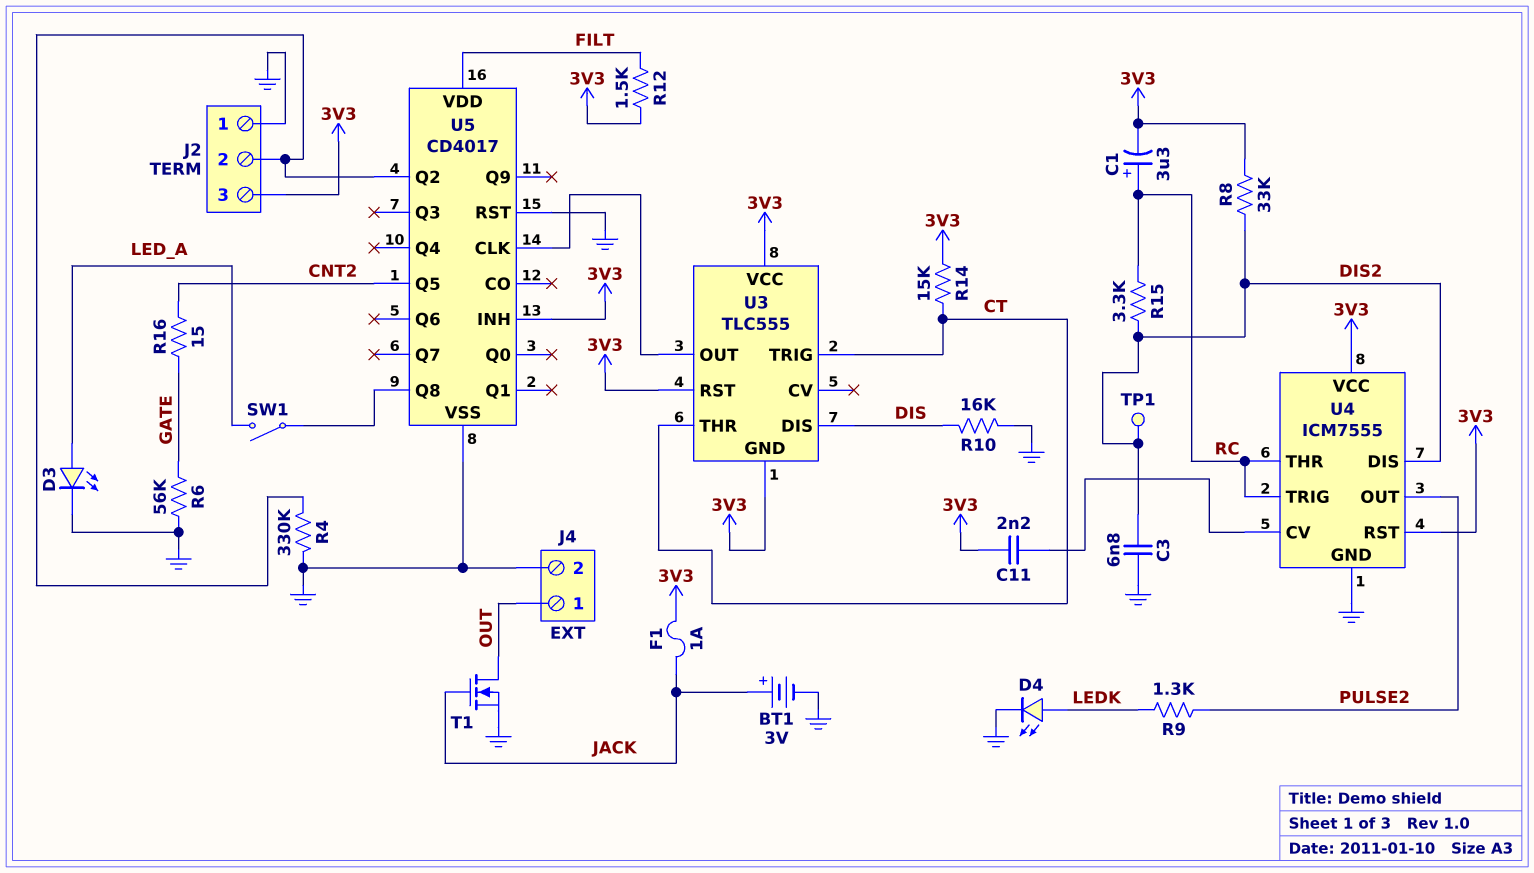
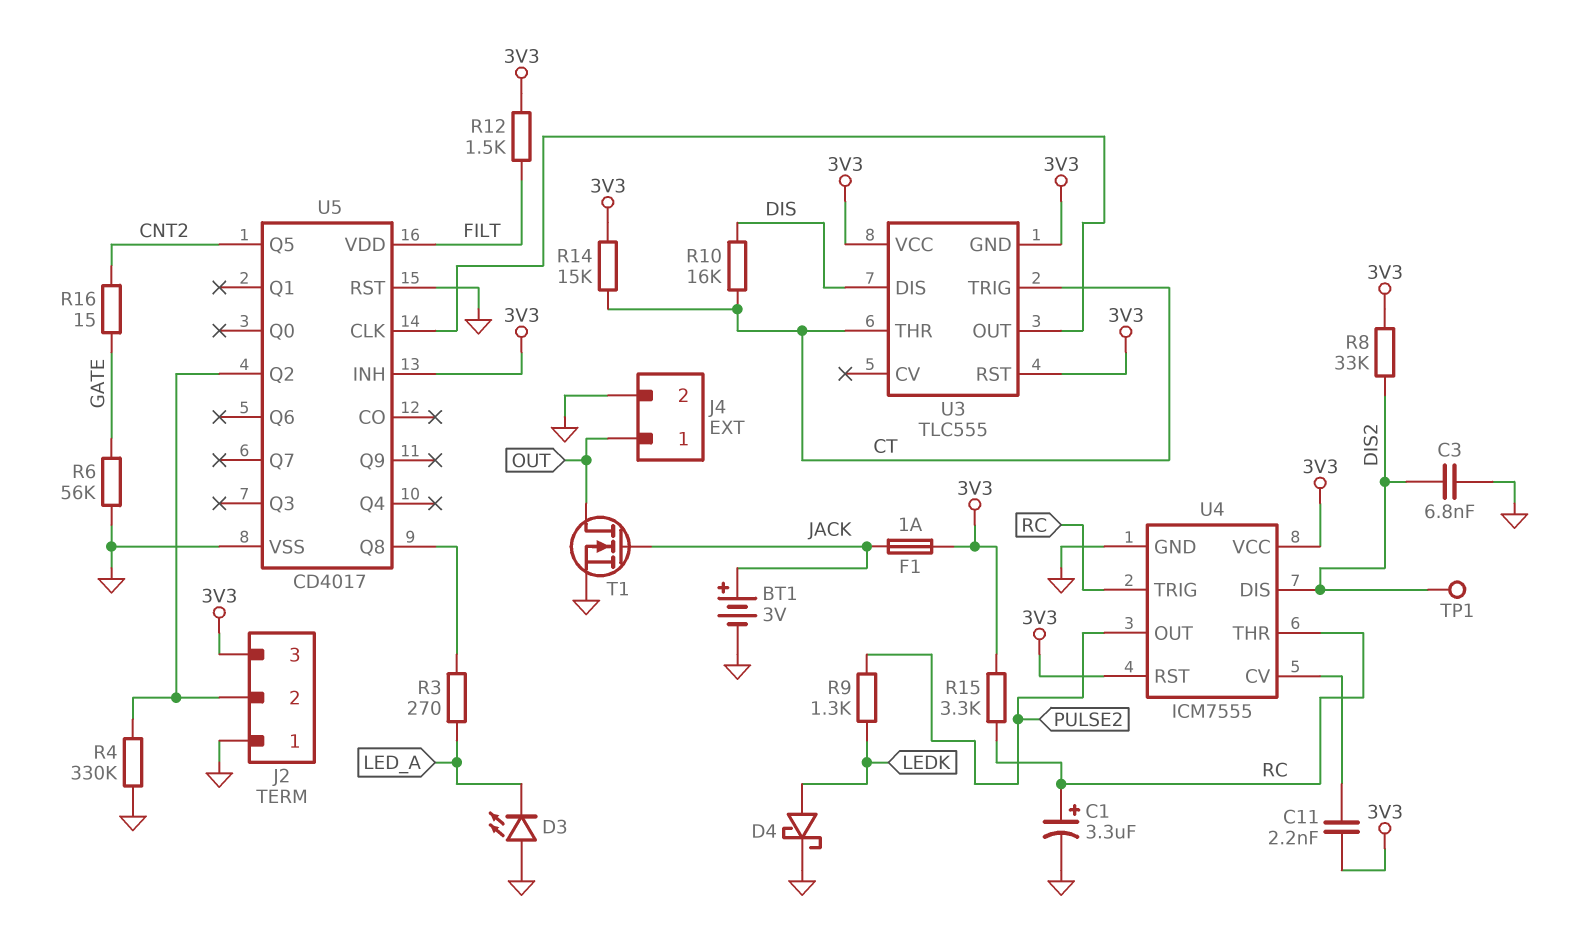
C1: 3.3uF (plus RC, minus 3V3) -> 3.3uF (plus RC, minus GND)
D3: LED (A LED_A, K GND) -> LED (A GND, K LED_A)
D4: LED (A LEDK, K GND) -> schottky (A LEDK, K GND)
R3: none -> 270 (LED_A, U5/Q8)
R10: 16k (DIS, GND) -> 16k (CT, DIS)
R15: 3.3k (DIS2, RC) -> 3.3k (3V3, RC)
SW1: switch (LED_A, U5/Q8) -> none

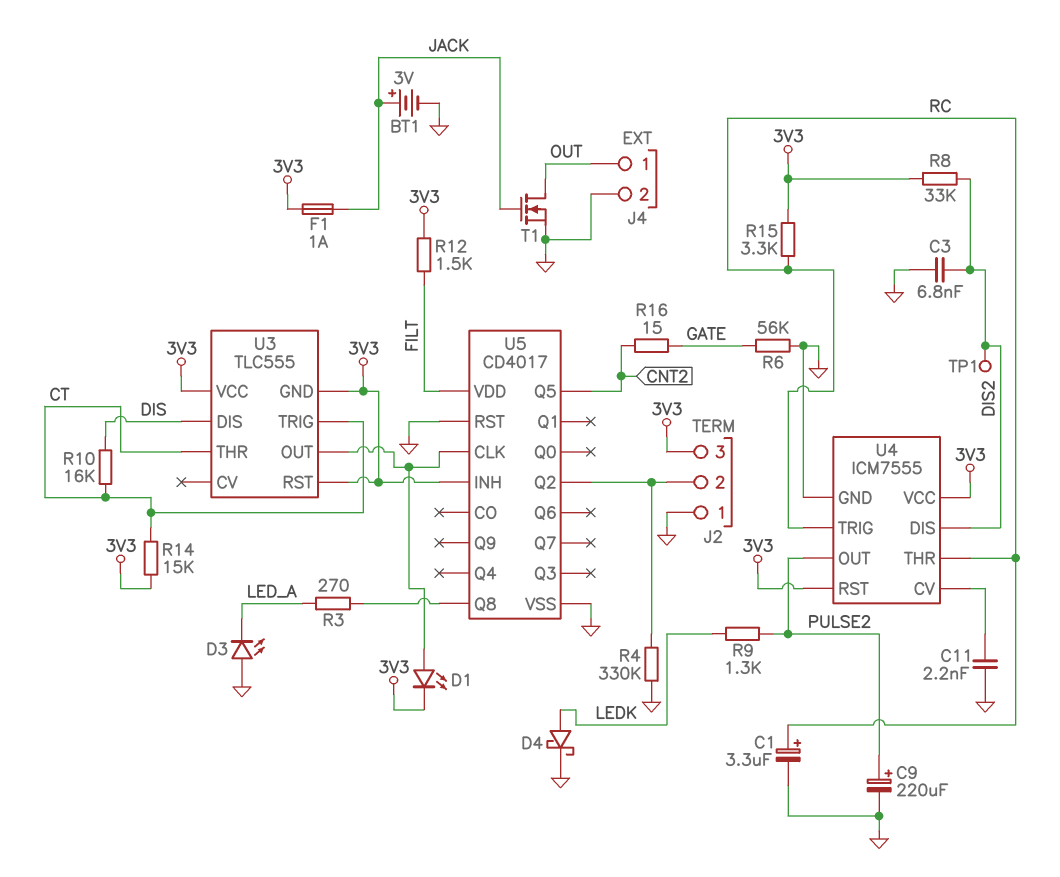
C9: none -> 220uF (plus PULSE2, minus GND)
C11: 2.2nF (3V3, U4/CV) -> 2.2nF (GND, U4/CV)
D1: none -> LED (A U3/OUT, K 3V3)

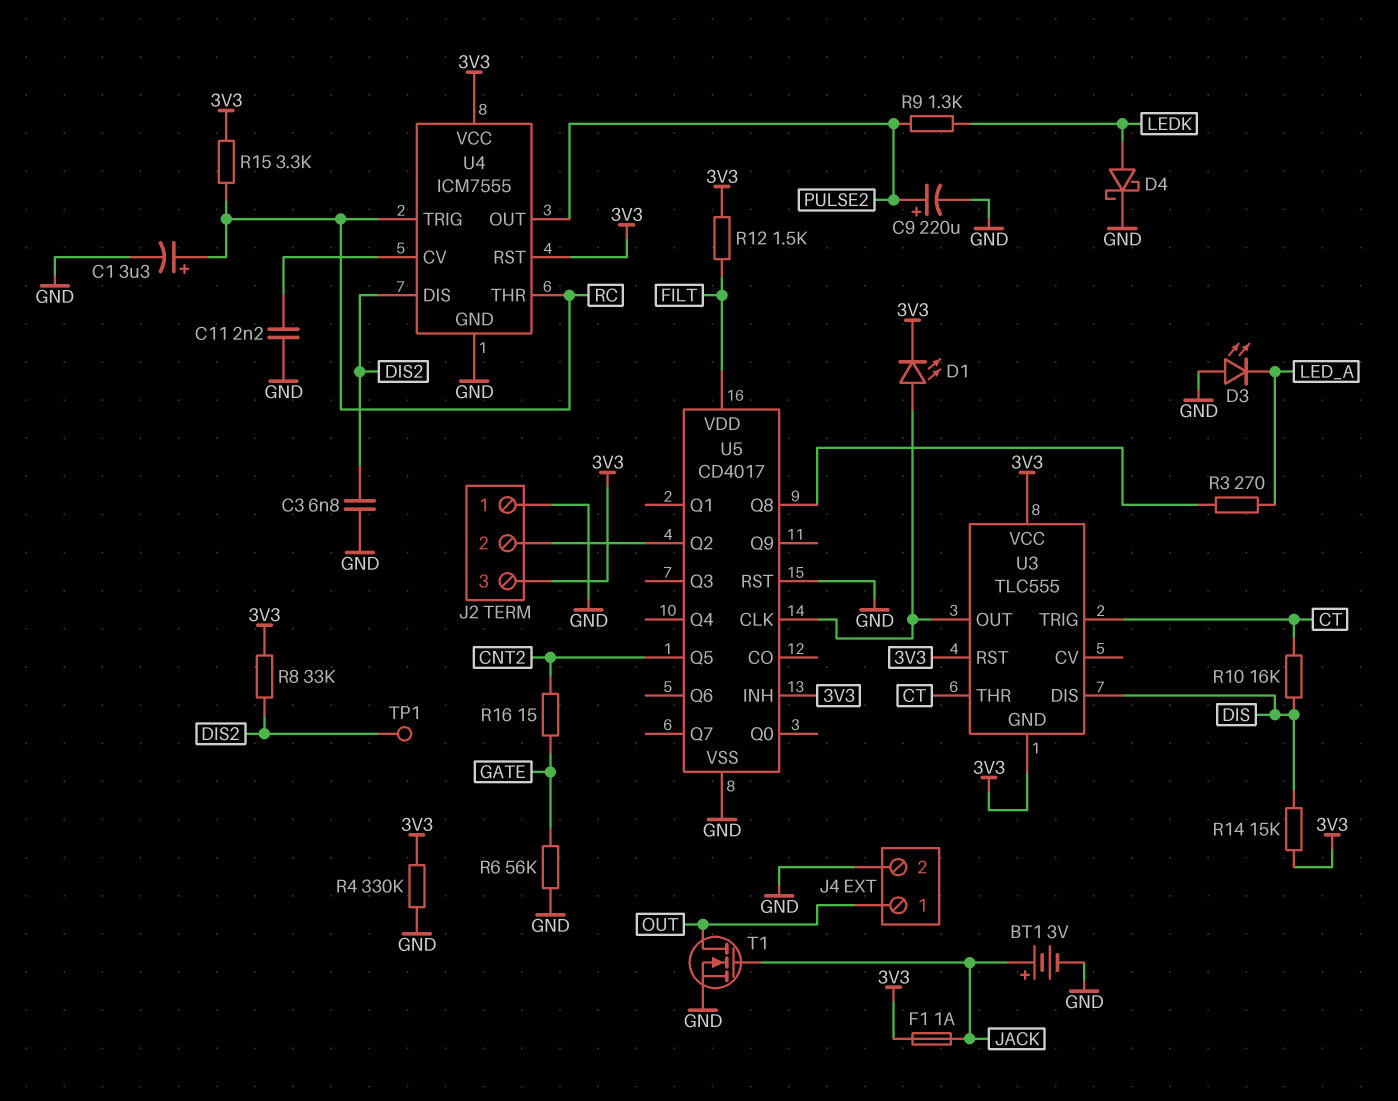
R4: 330k (GND, J2/2) -> 330k (3V3, GND)
R14: 15k (3V3, CT) -> 15k (3V3, DIS)

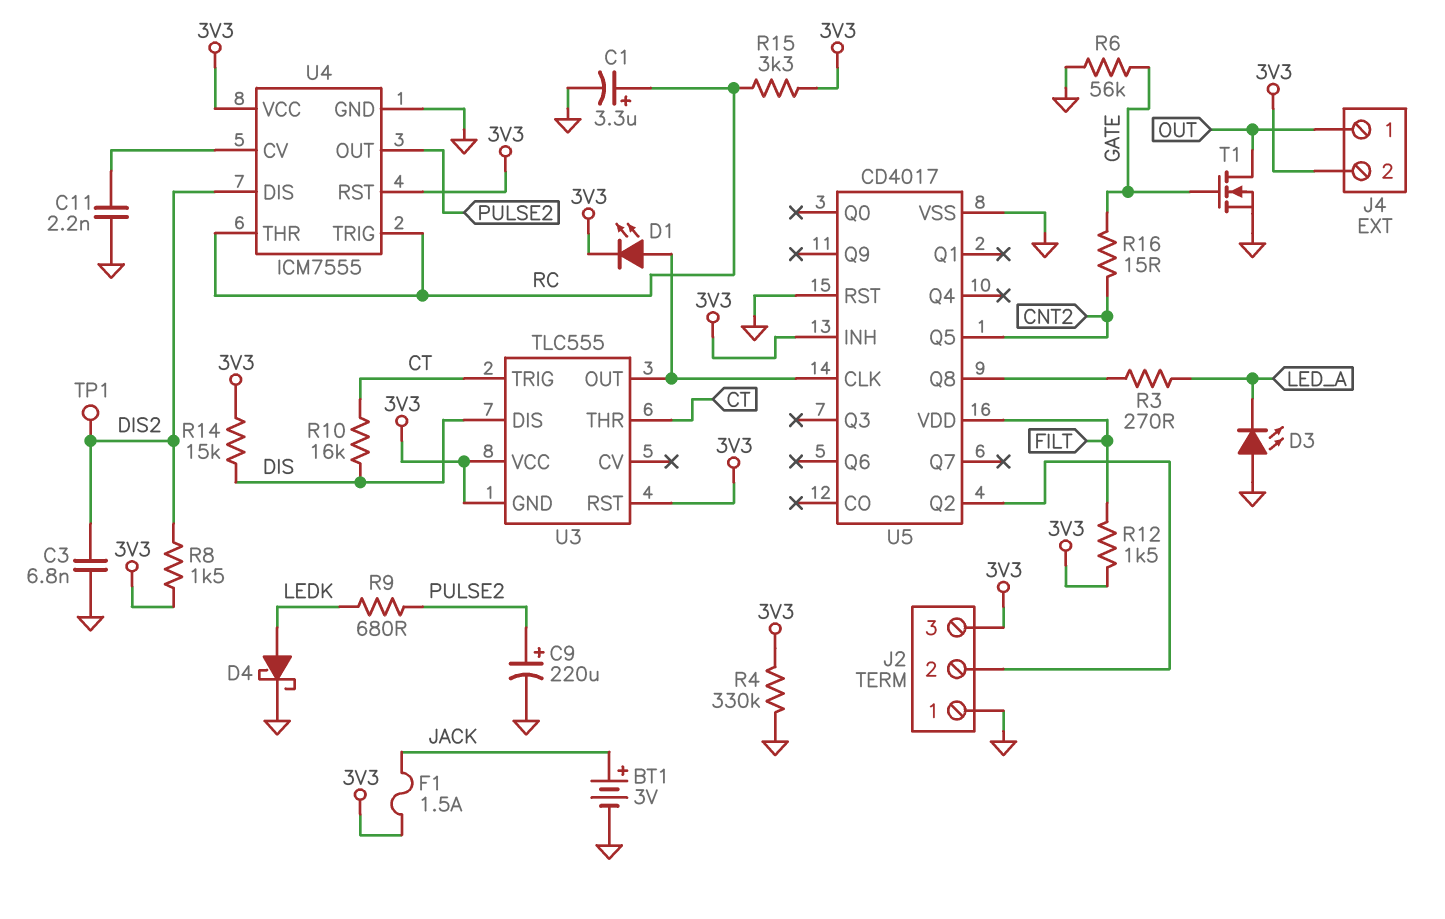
F1: 1A (3V3, JACK) -> 1.5A (3V3, JACK)
J4 pin 2: GND -> 3V3
R8: 33k (3V3, DIS2) -> 1.5k (3V3, DIS2)
R9: 1.3k (LEDK, PULSE2) -> 680 (LEDK, PULSE2)
T1: NMOS (G JACK, D OUT, S GND) -> NMOS (G GATE, D OUT, S GND)

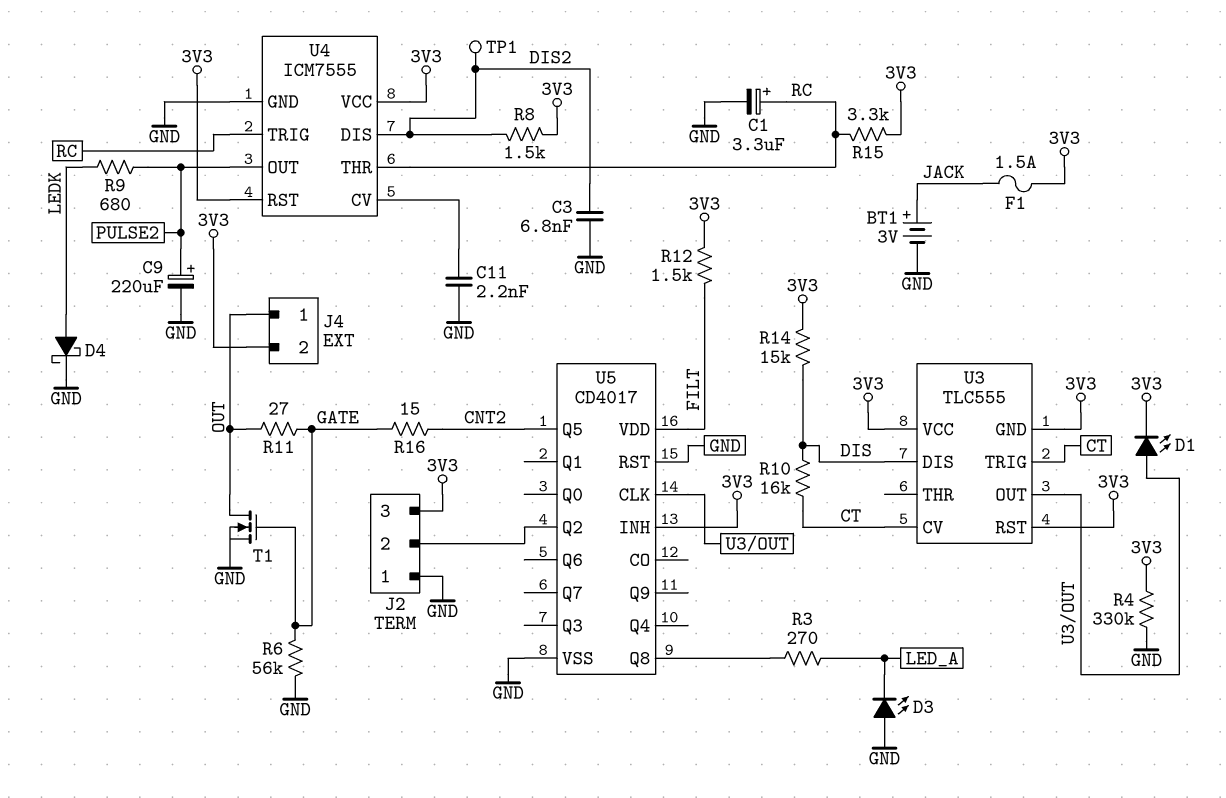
R11: none -> 27 (GATE, OUT)
U3 pin CV: none -> CT
U3 pin THR: CT -> none

